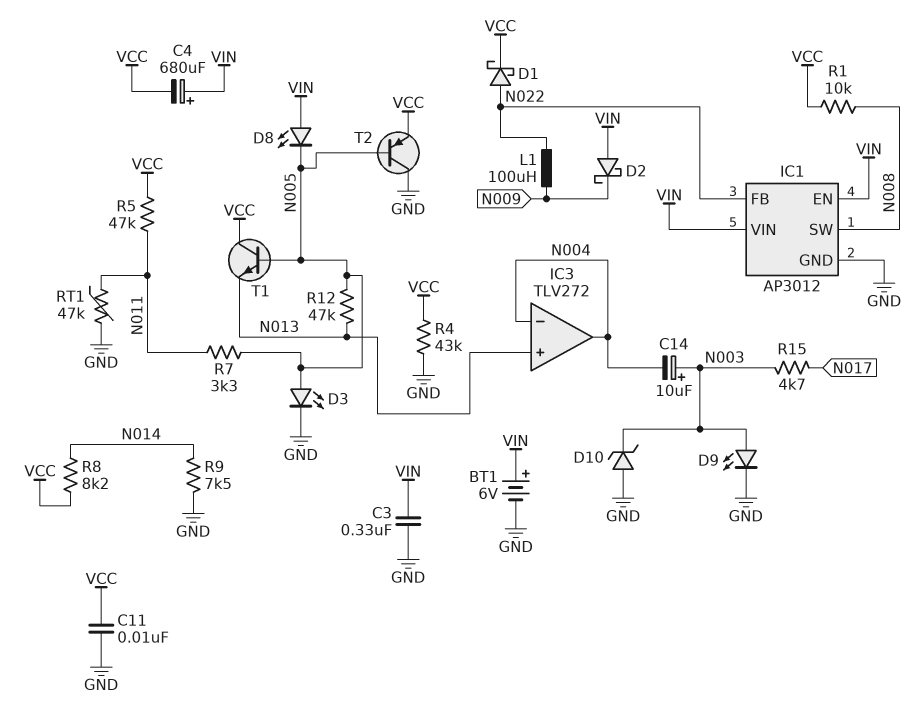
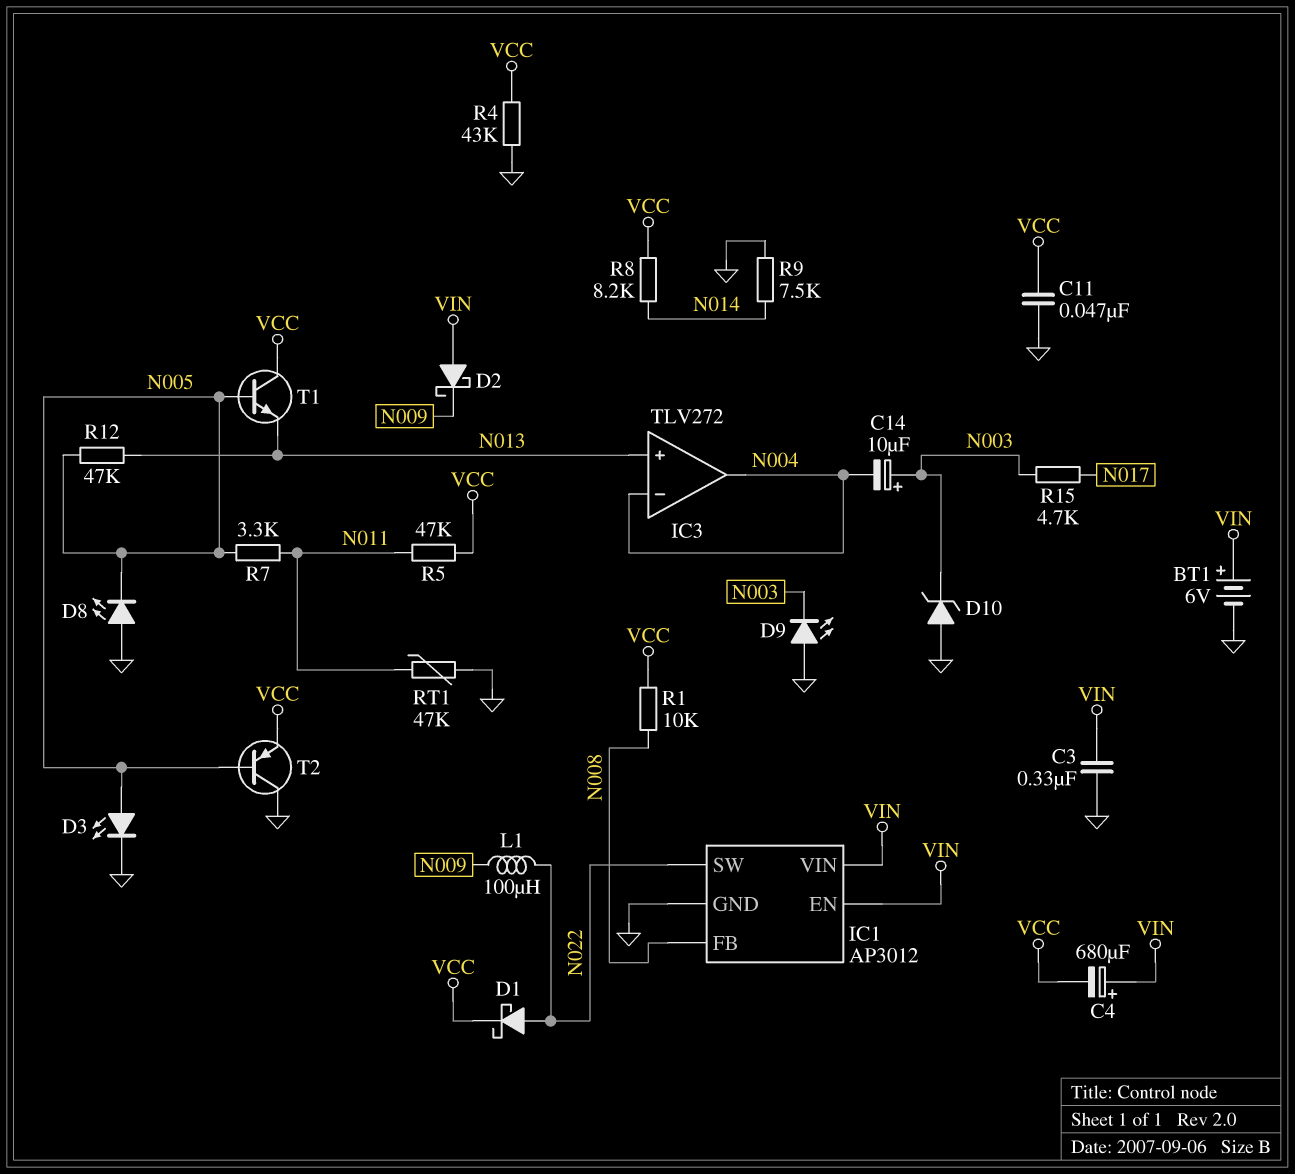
C11: 10nF (GND, VCC) -> 47nF (GND, VCC)
D8: LED (A VIN, K N005) -> LED (A GND, K N005)
D9: LED (A N003, K GND) -> LED (A GND, K N003)
IC1 pin FB: N022 -> N008
IC1 pin SW: N008 -> N022

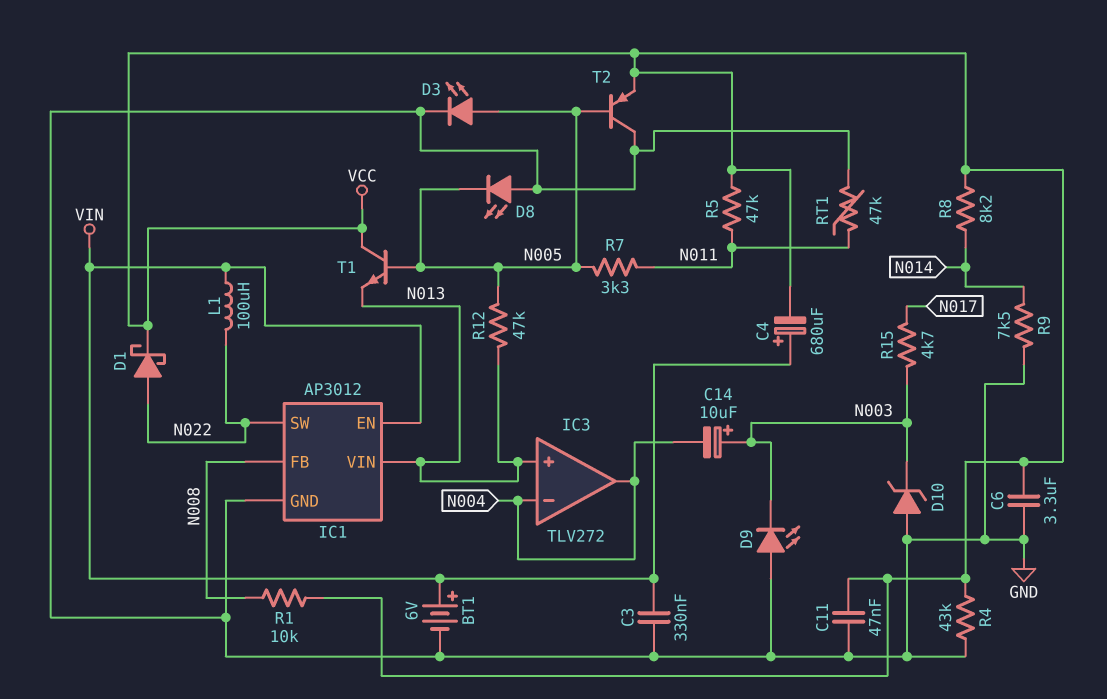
C6: none -> 3.3uF (GND, VCC)
D2: schottky (A VIN, K N009) -> none
IC1 pin VIN: VIN -> N013
L1: 100uH (N009, N022) -> 100uH (N022, VIN)

